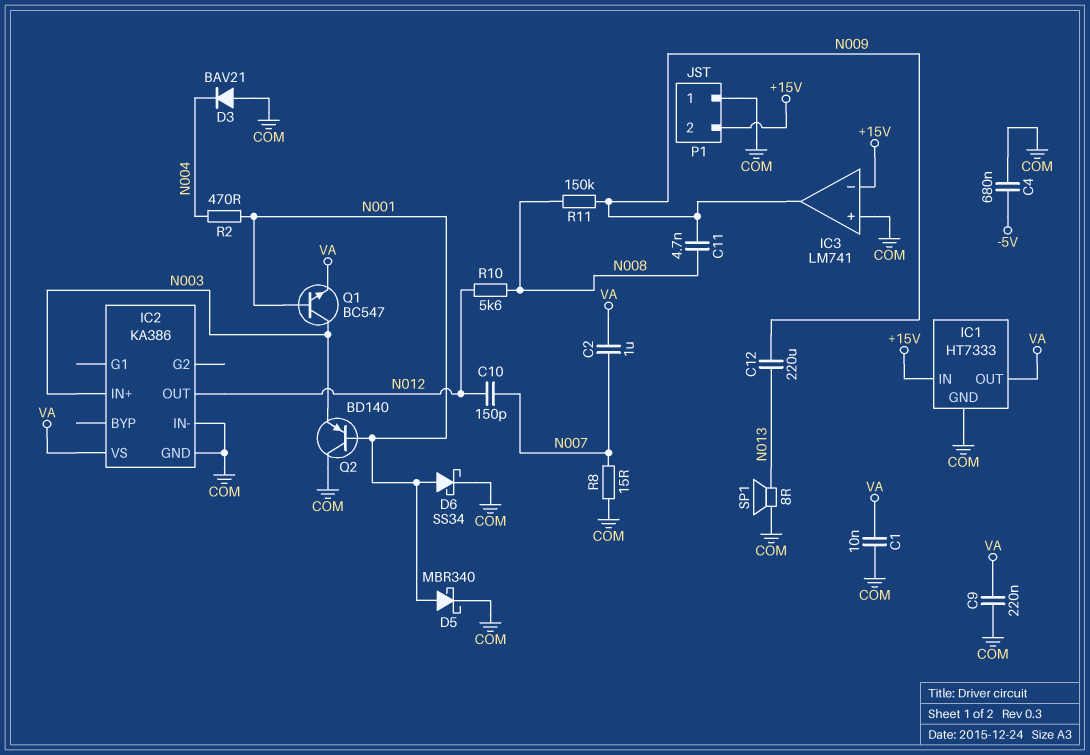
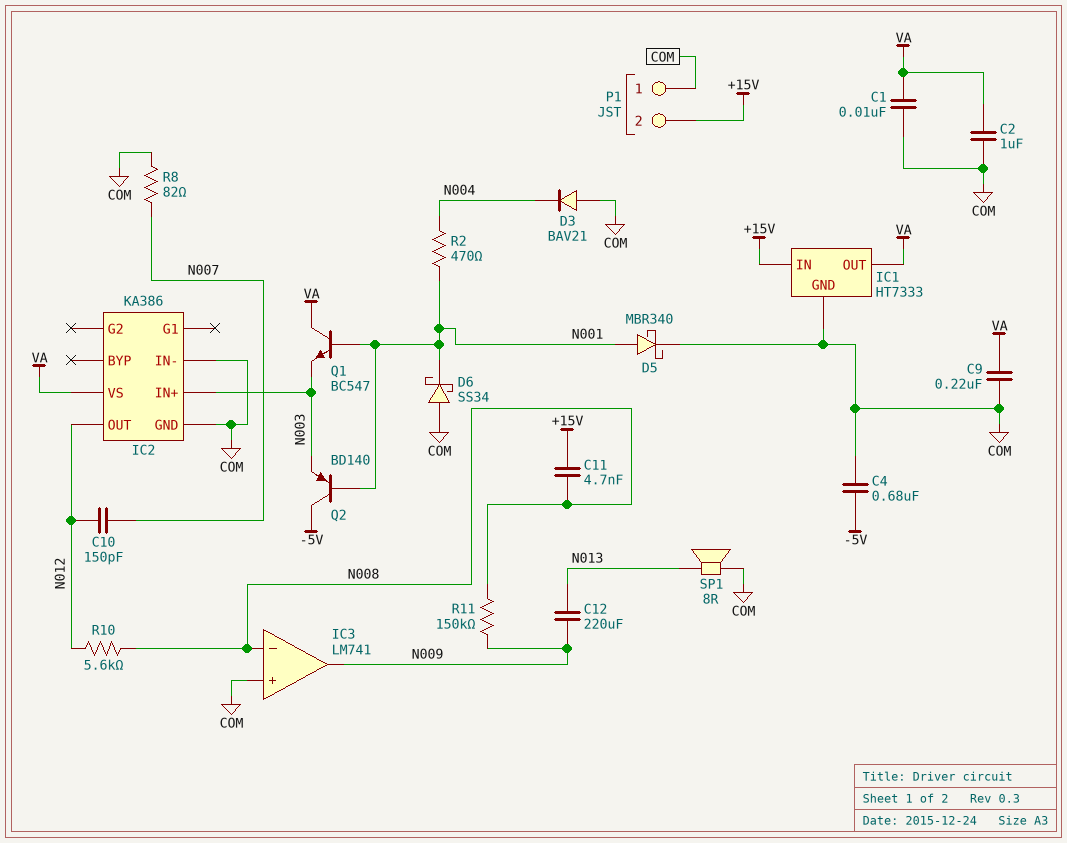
C2: 1uF (N007, VA) -> 1uF (COM, VA)
C11: 4.7nF (N008, N009) -> 4.7nF (+15V, N008)
D6: schottky SS34 (A N001, K COM) -> schottky SS34 (A COM, K N001)
IC3 pin in-: +15V -> N008
Q1: NPN BC547 (B N001, C N003, E VA) -> NPN BC547 (B N001, C VA, E N003)
Q2: PNP BD140 (B N001, C COM, E N003) -> PNP BD140 (B N001, C -5V, E N003)
R8: 15 (COM, N007) -> 82 (COM, N007)

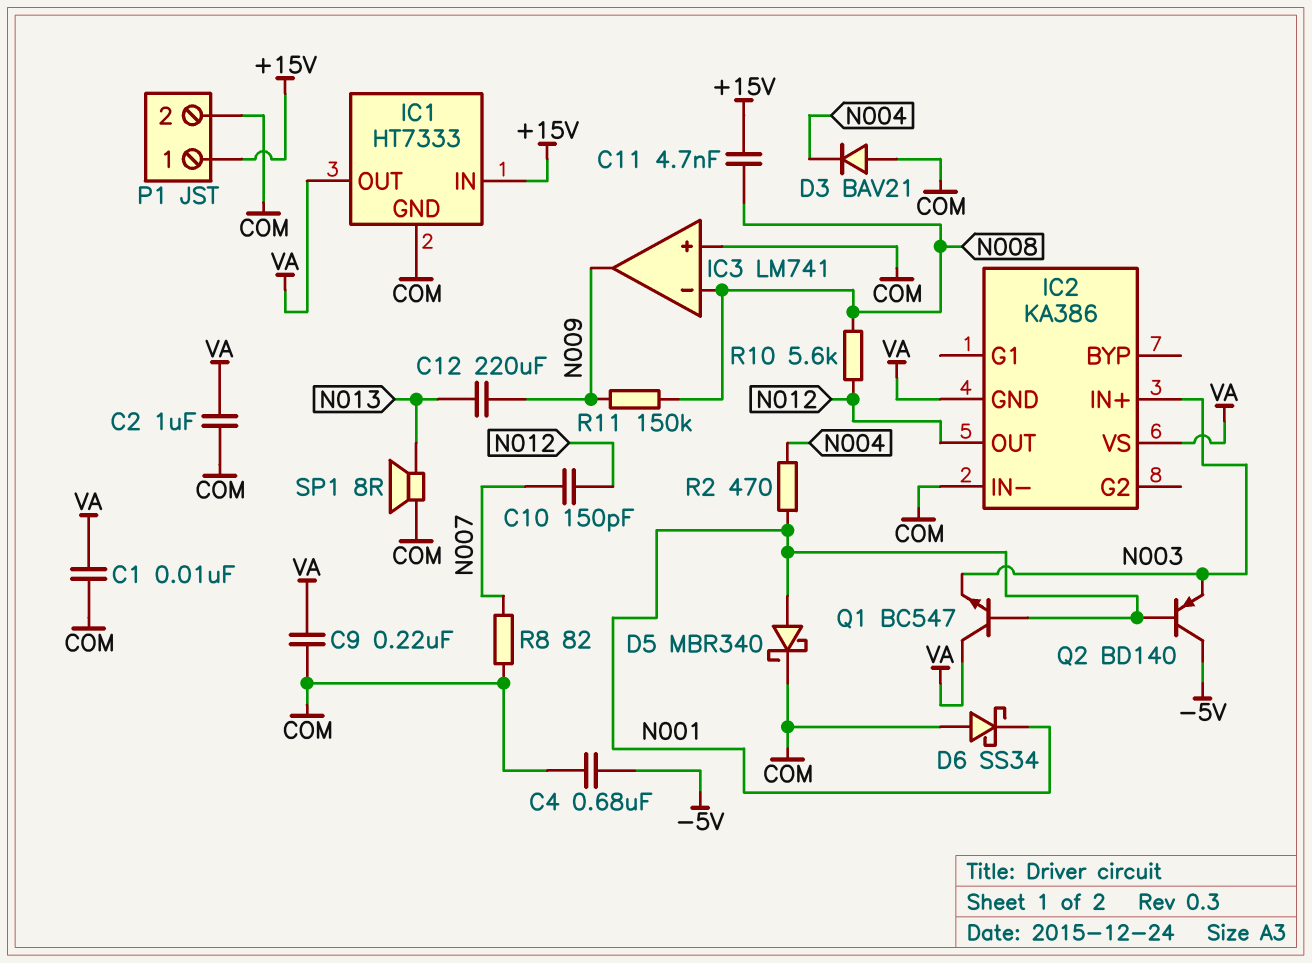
IC2 pin GND: COM -> VA
P1 pin 1: COM -> +15V
P1 pin 2: +15V -> COM

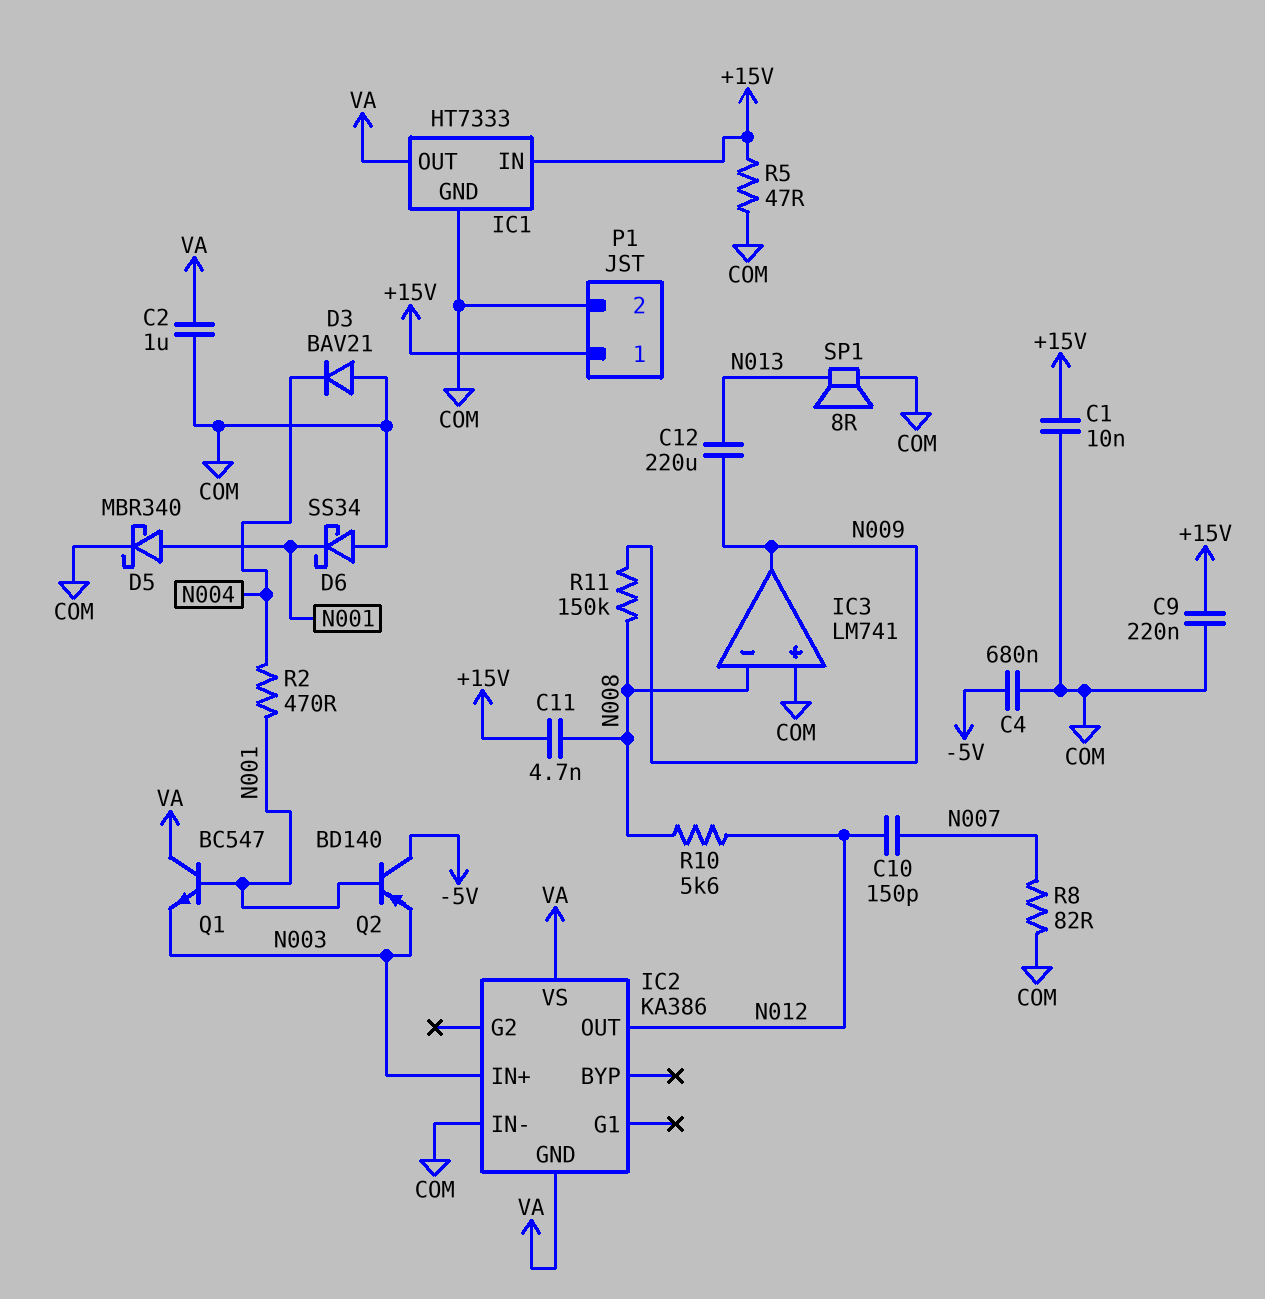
C1: 10nF (COM, VA) -> 10nF (+15V, COM)
C9: 220nF (COM, VA) -> 220nF (+15V, COM)
R5: none -> 47 (+15V, COM)

